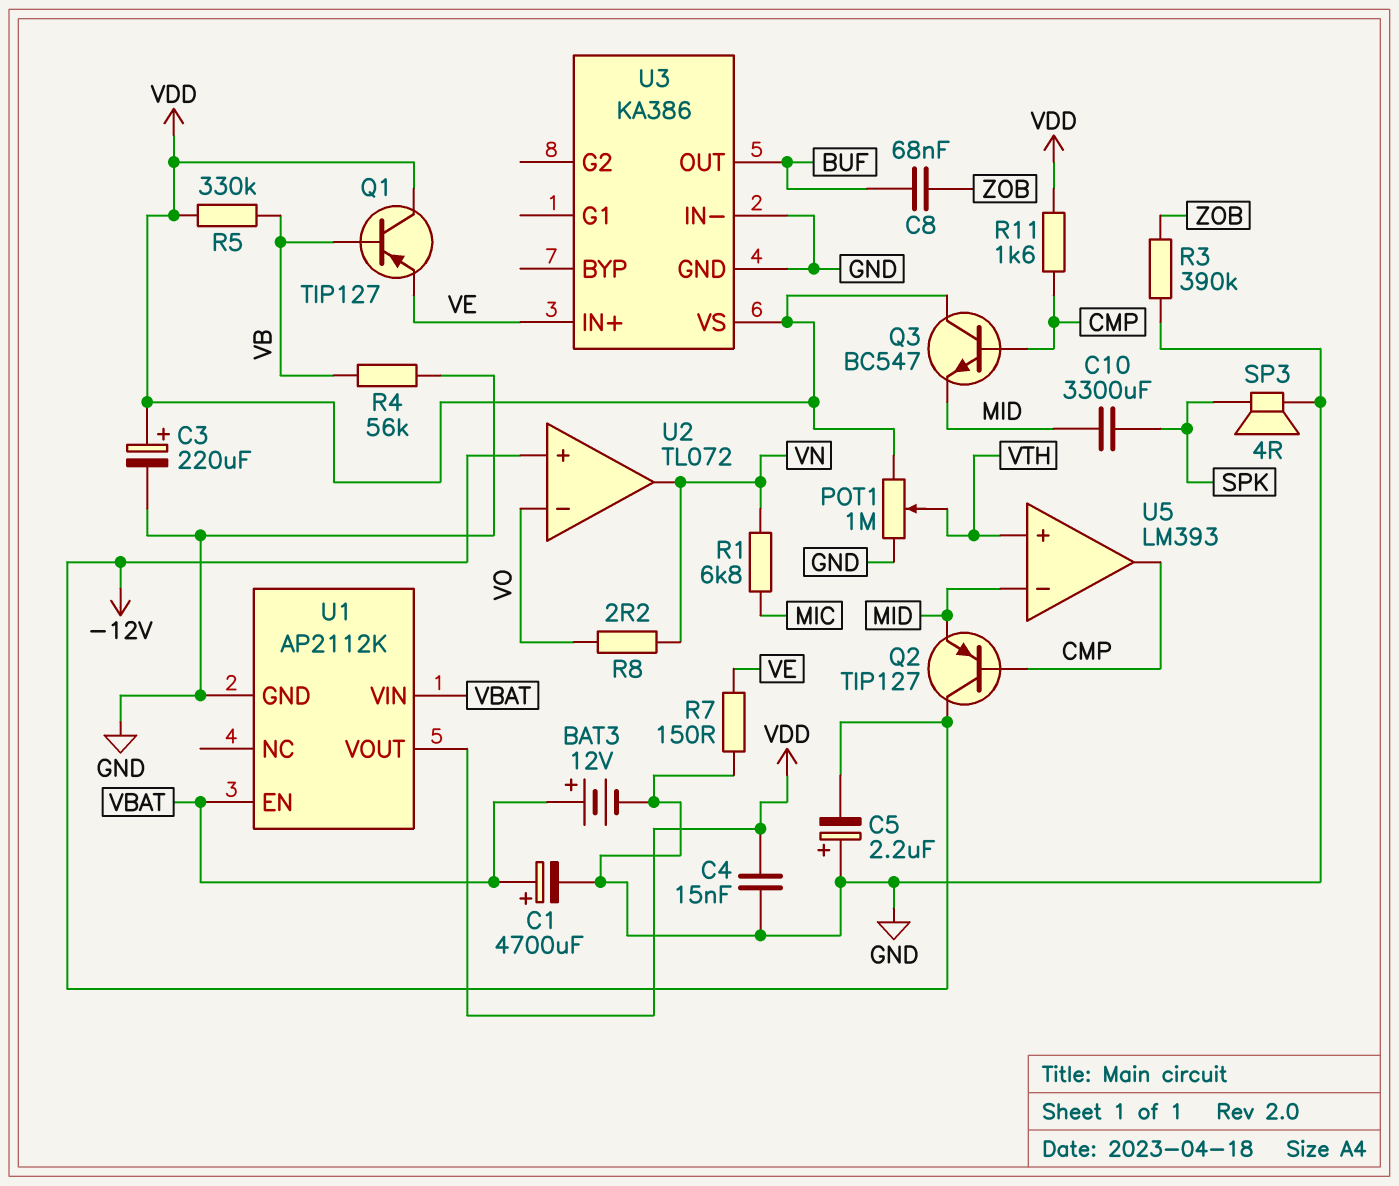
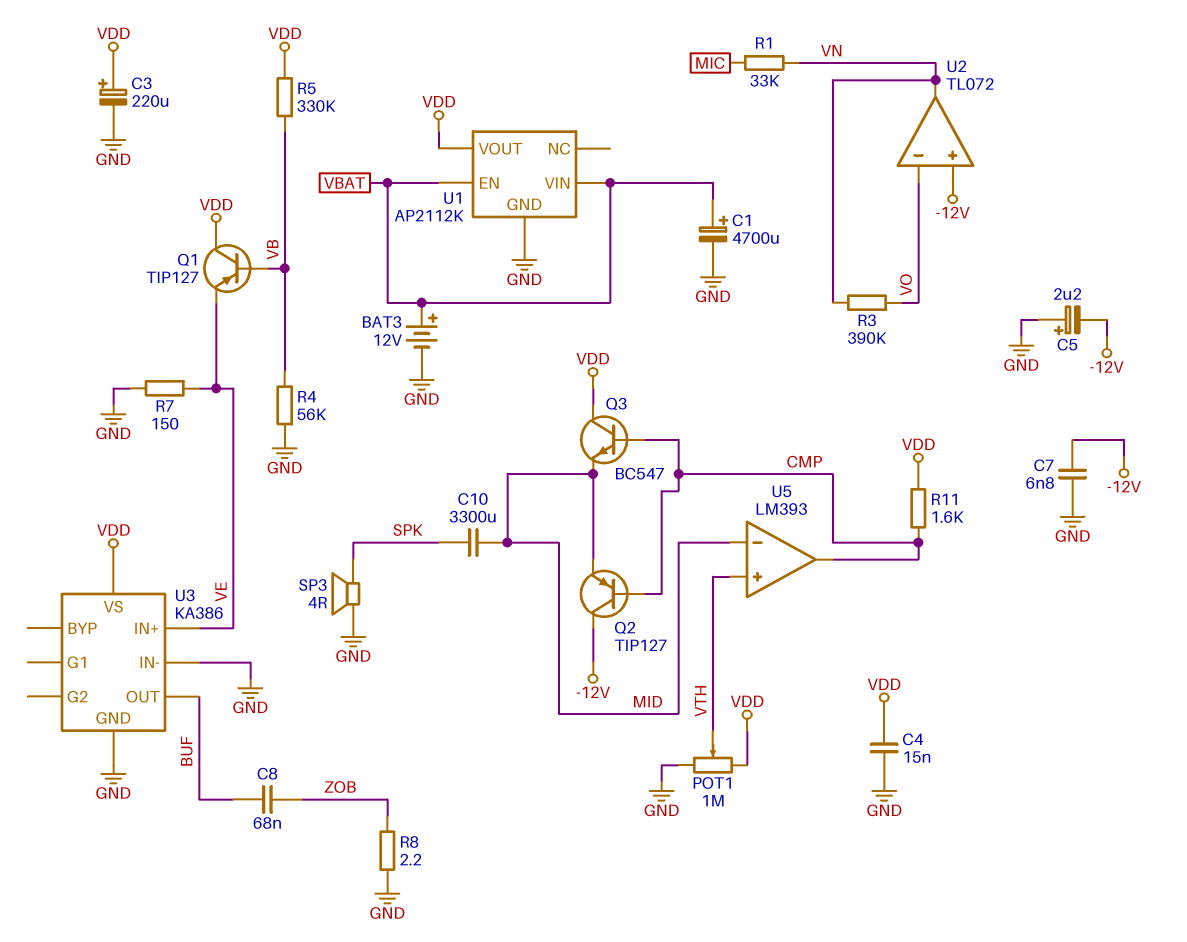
C7: none -> 6.8nF (-12V, GND)
R1: 6.8k (MIC, VN) -> 33k (MIC, VN)
R3: 390k (GND, ZOB) -> 390k (VN, VO)
R8: 2.2 (VN, VO) -> 2.2 (GND, ZOB)

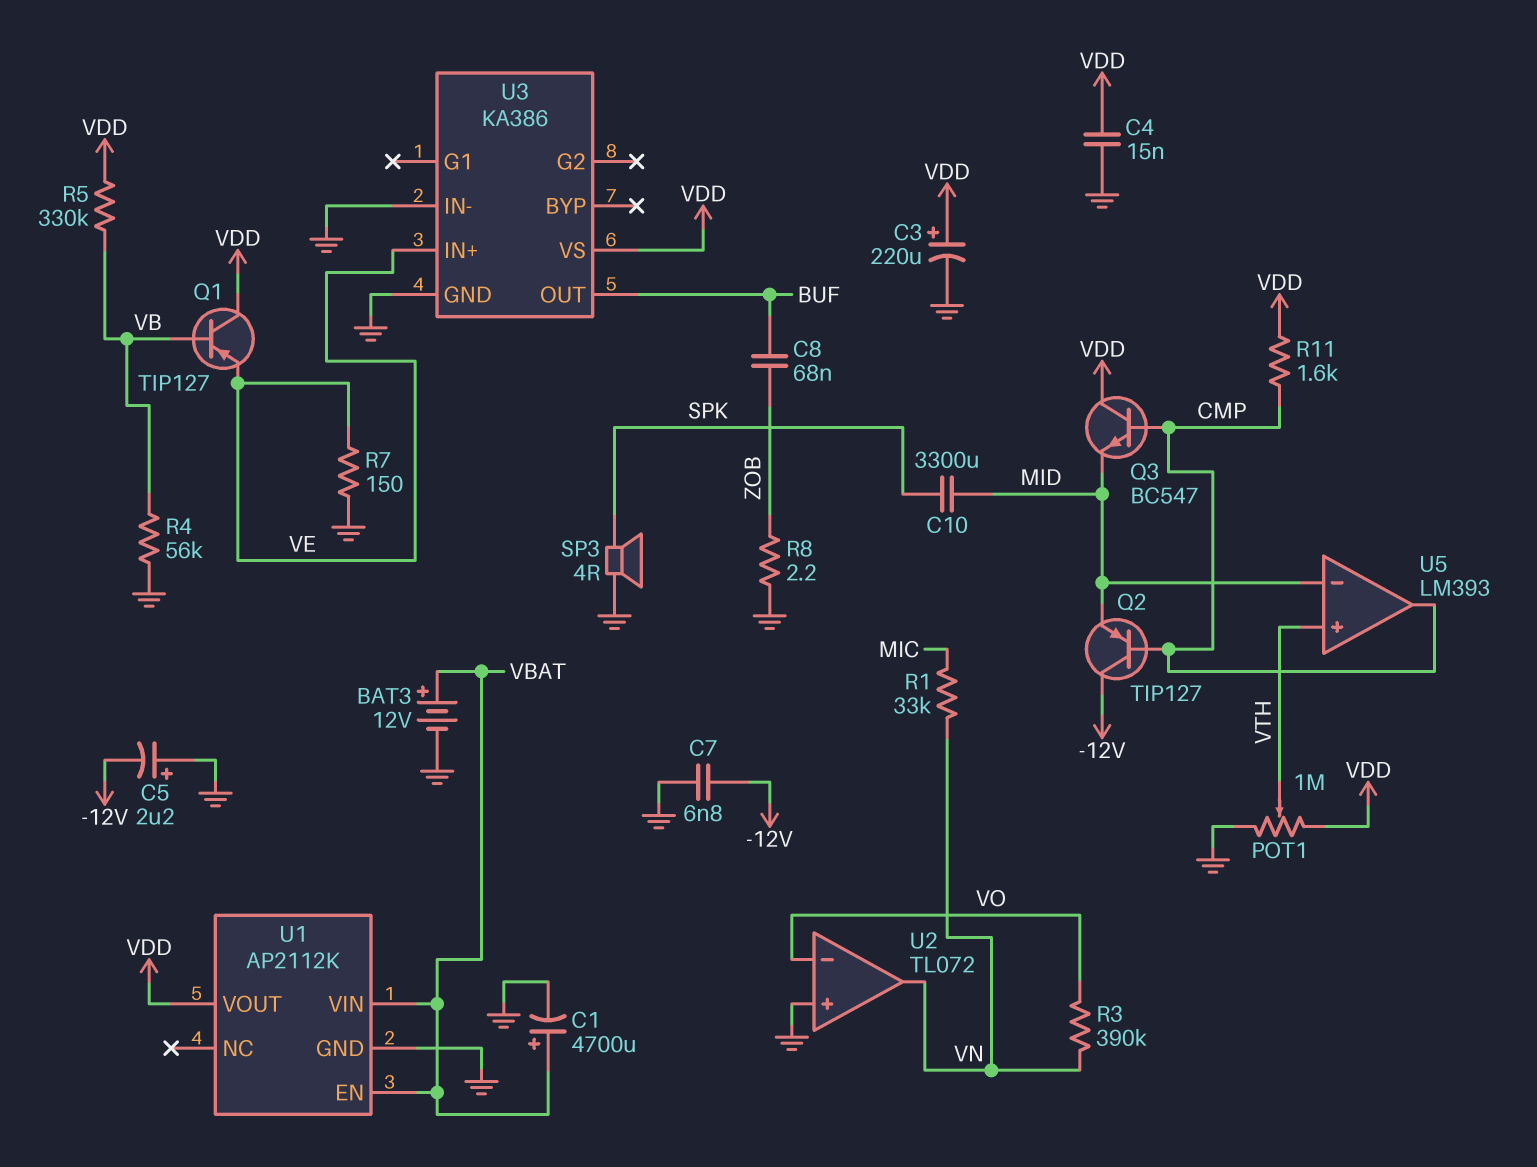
U2 pin in+: -12V -> GND

